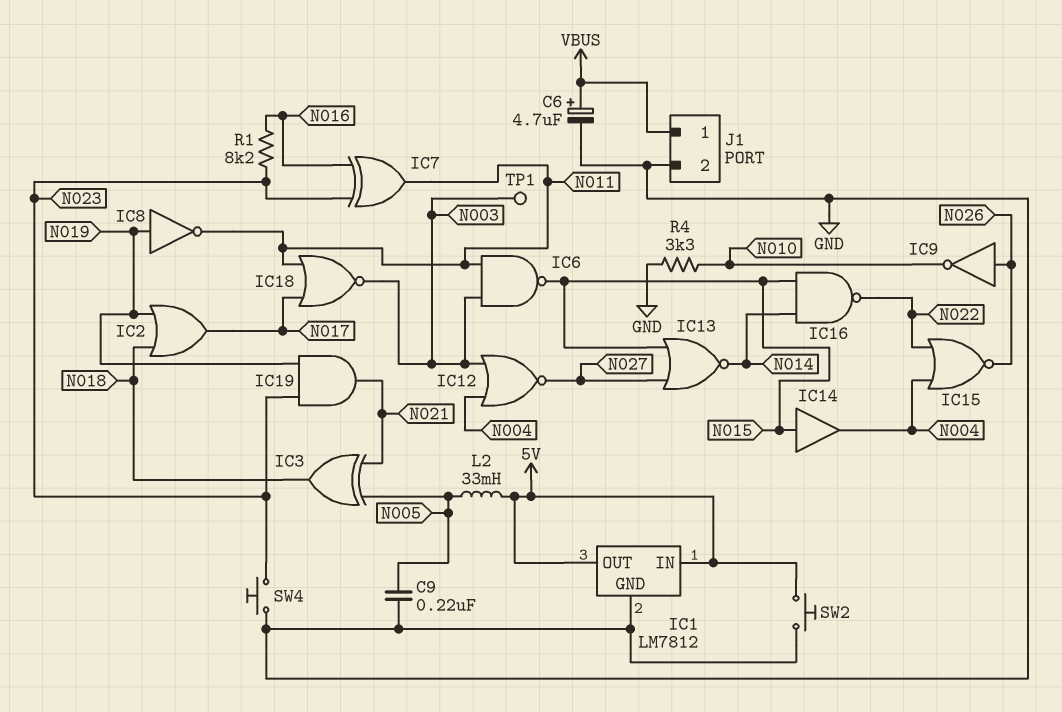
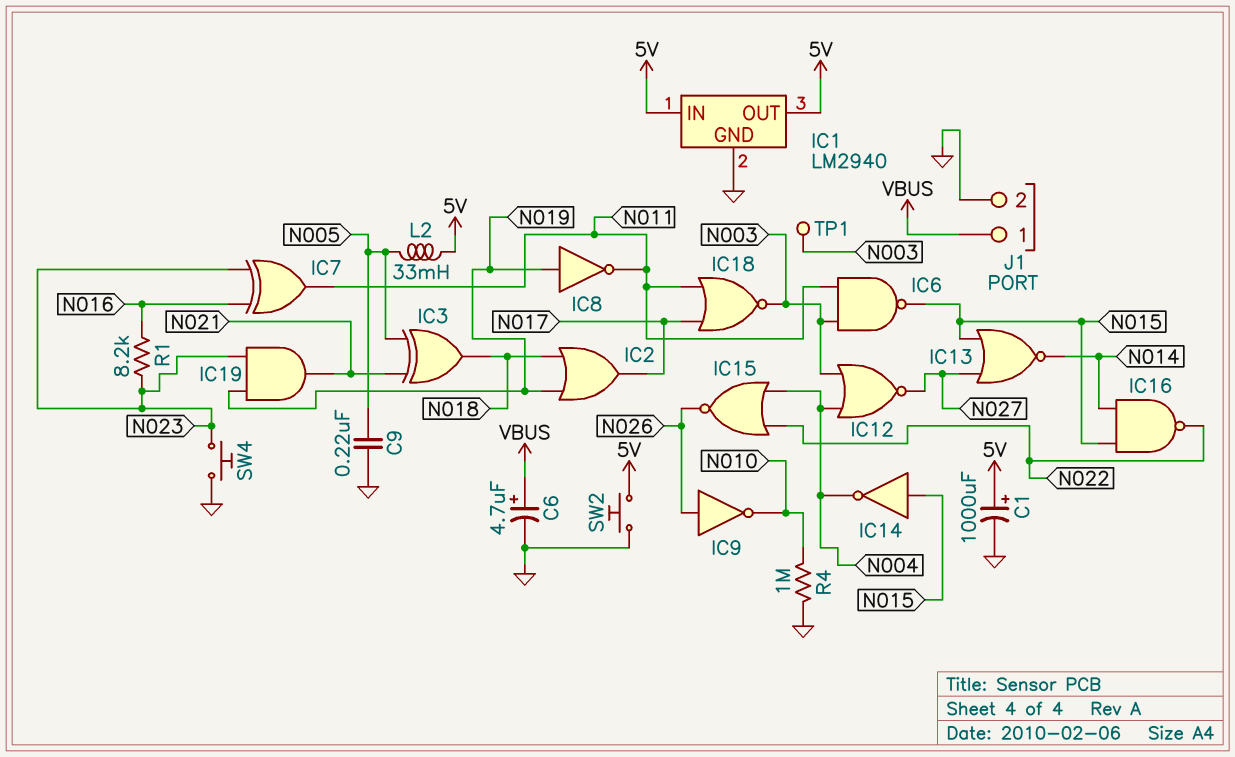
C1: none -> 1000uF (plus 5V, minus GND)
IC1: LM7812 -> LM2940
IC14: buffer (in N015, out N004) -> NOT (in N015, out N004)
R4: 3.3k (GND, N010) -> 1M (GND, N010)

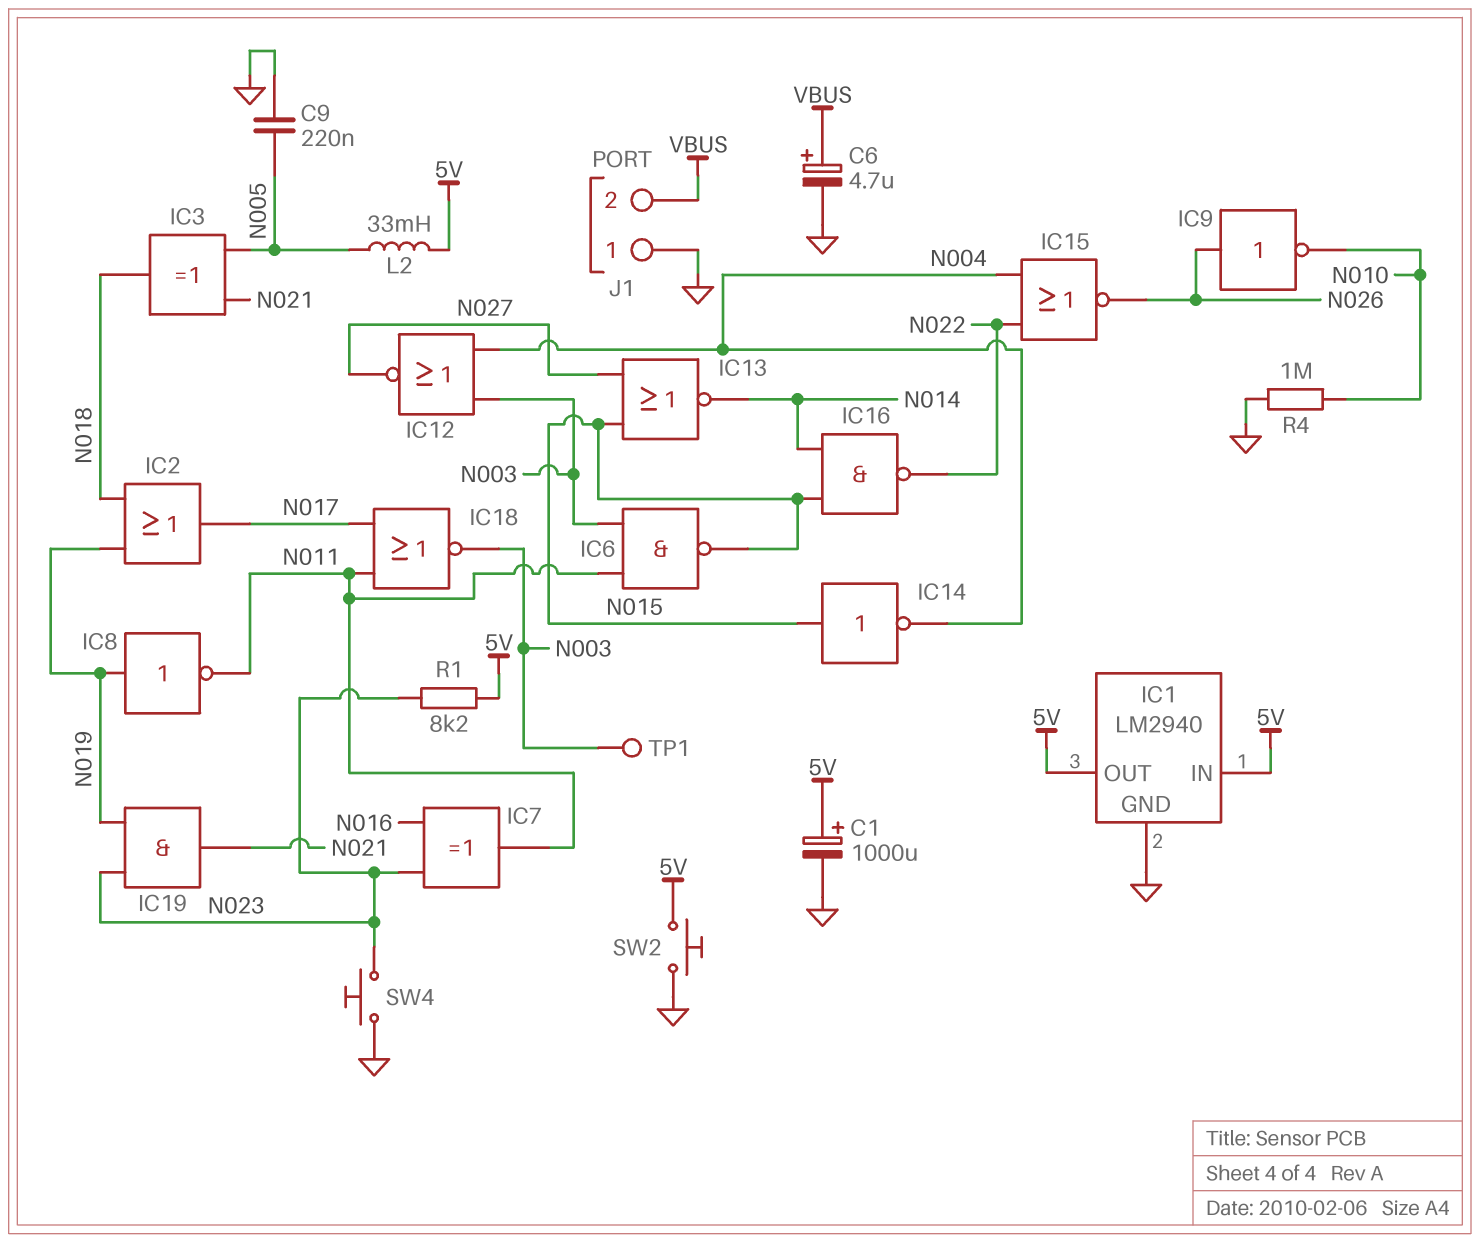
J1 pin 1: VBUS -> GND
J1 pin 2: GND -> VBUS
R1: 8.2k (N016, N023) -> 8.2k (5V, N023)

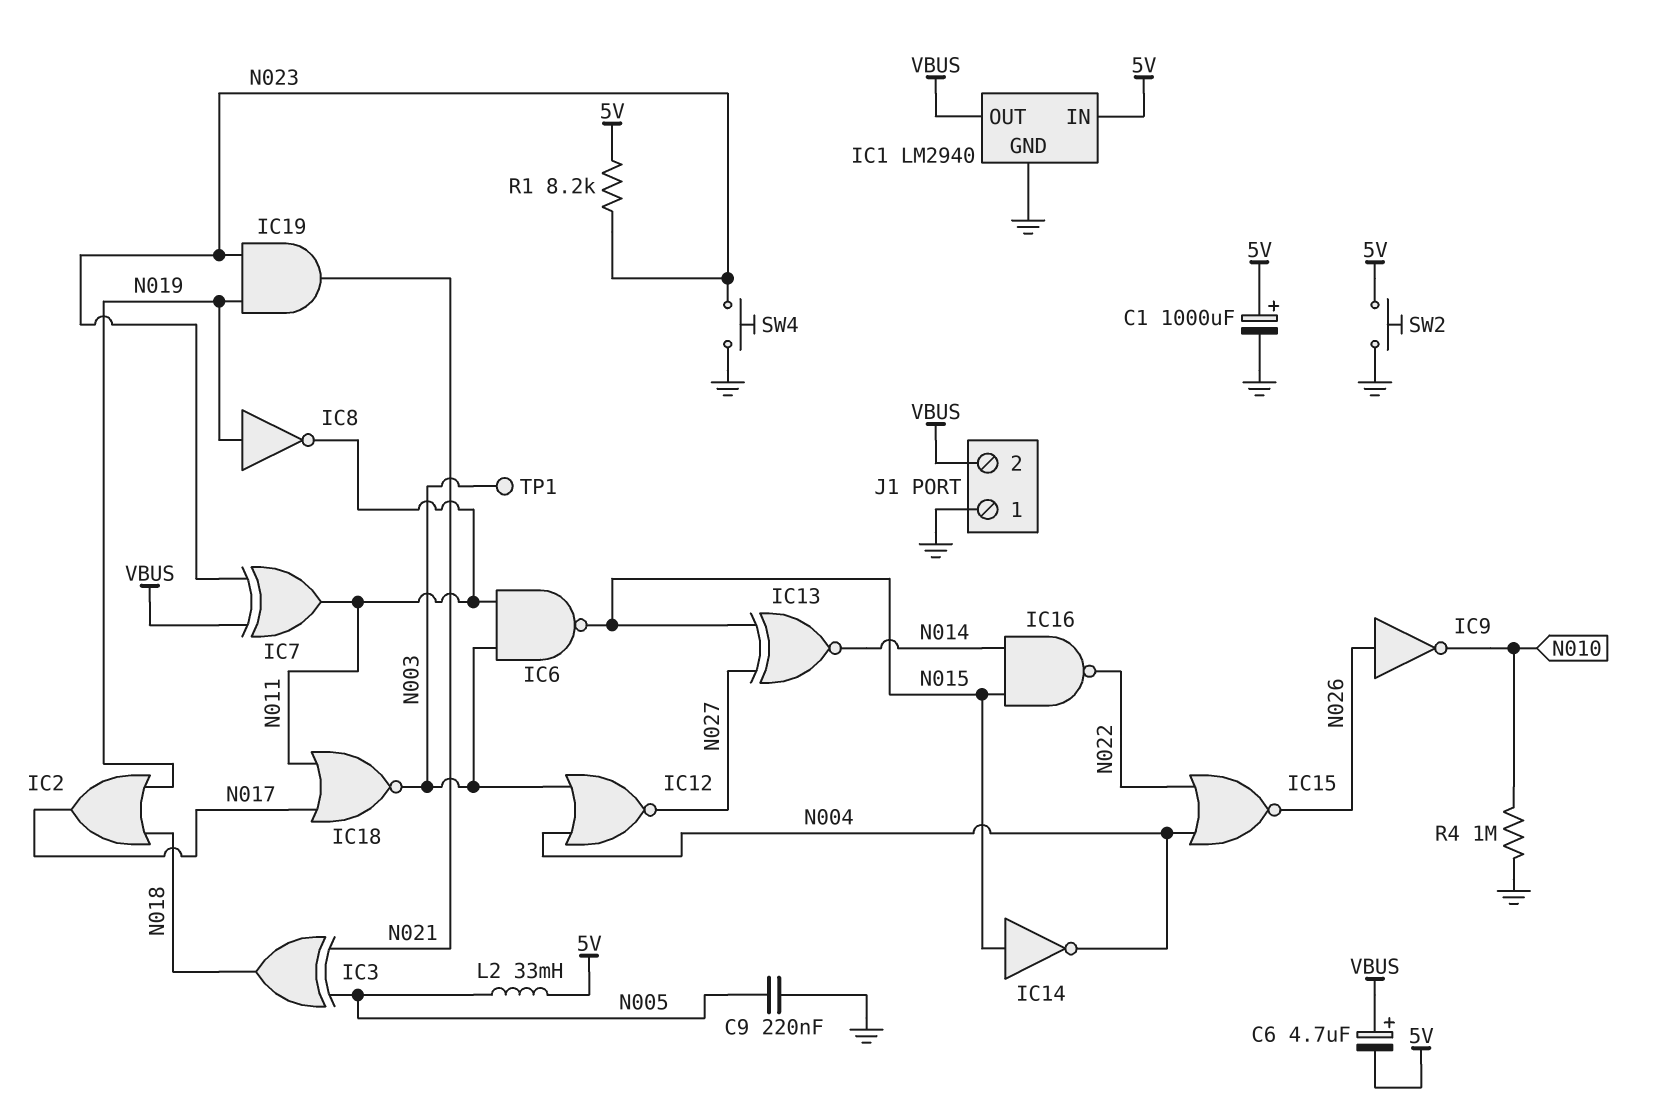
C6: 4.7uF (plus VBUS, minus GND) -> 4.7uF (plus VBUS, minus 5V)
IC1 pin OUT: 5V -> VBUS
IC7: XOR (in N016, in N023, out N011) -> XOR (in N023, in VBUS, out N011)
IC13: NOR (in N015, in N027, out N014) -> XNOR (in N015, in N027, out N014)

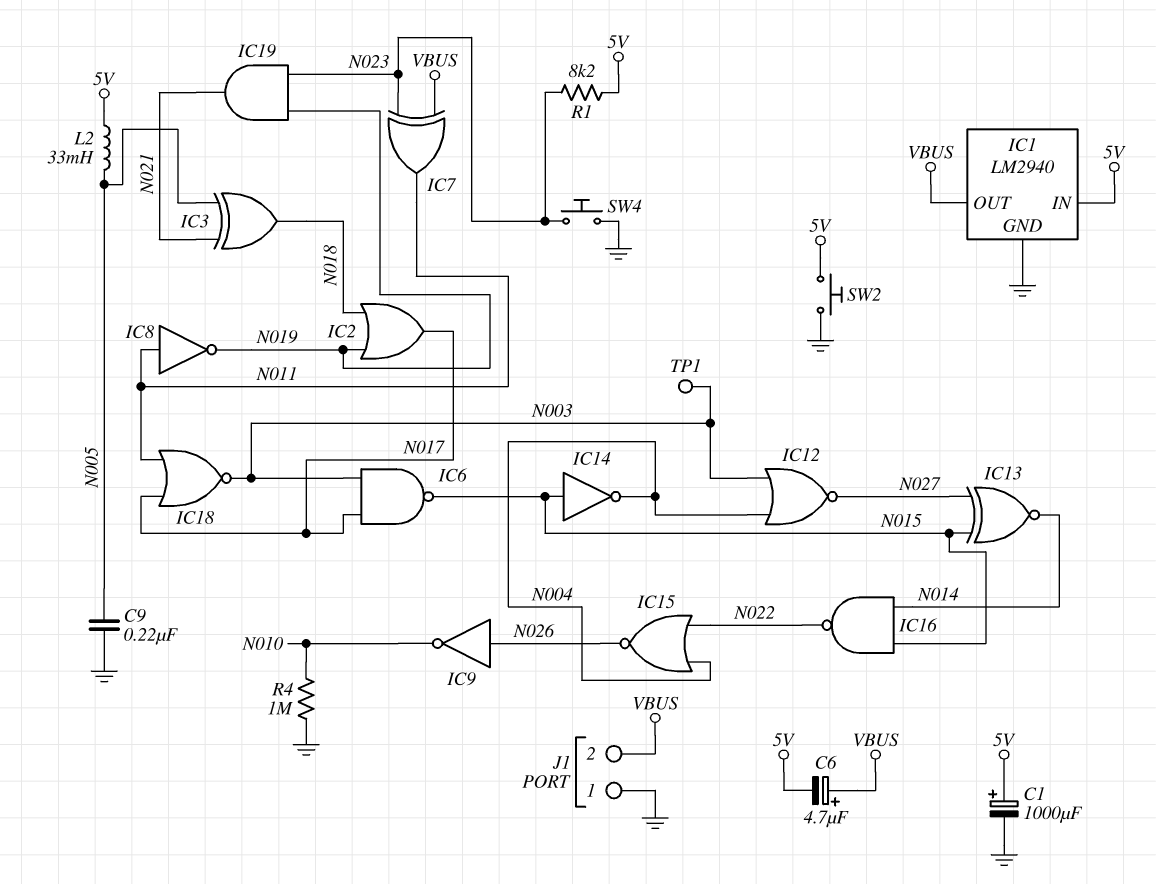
IC6: NAND (in N003, in N011, out N015) -> NAND (in N003, in N017, out N015)
IC8: NOT (in N019, out N011) -> NOT (in N011, out N019)

